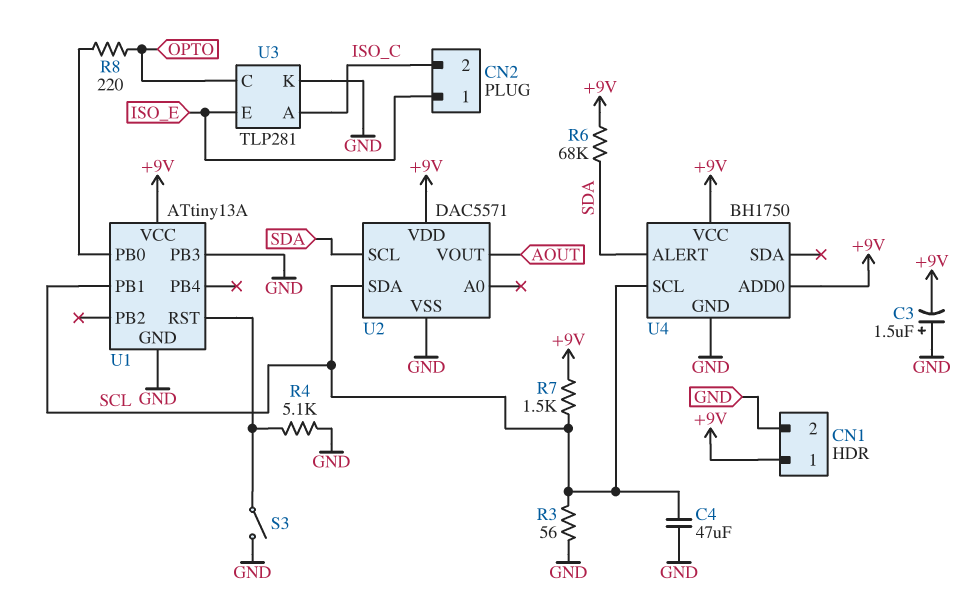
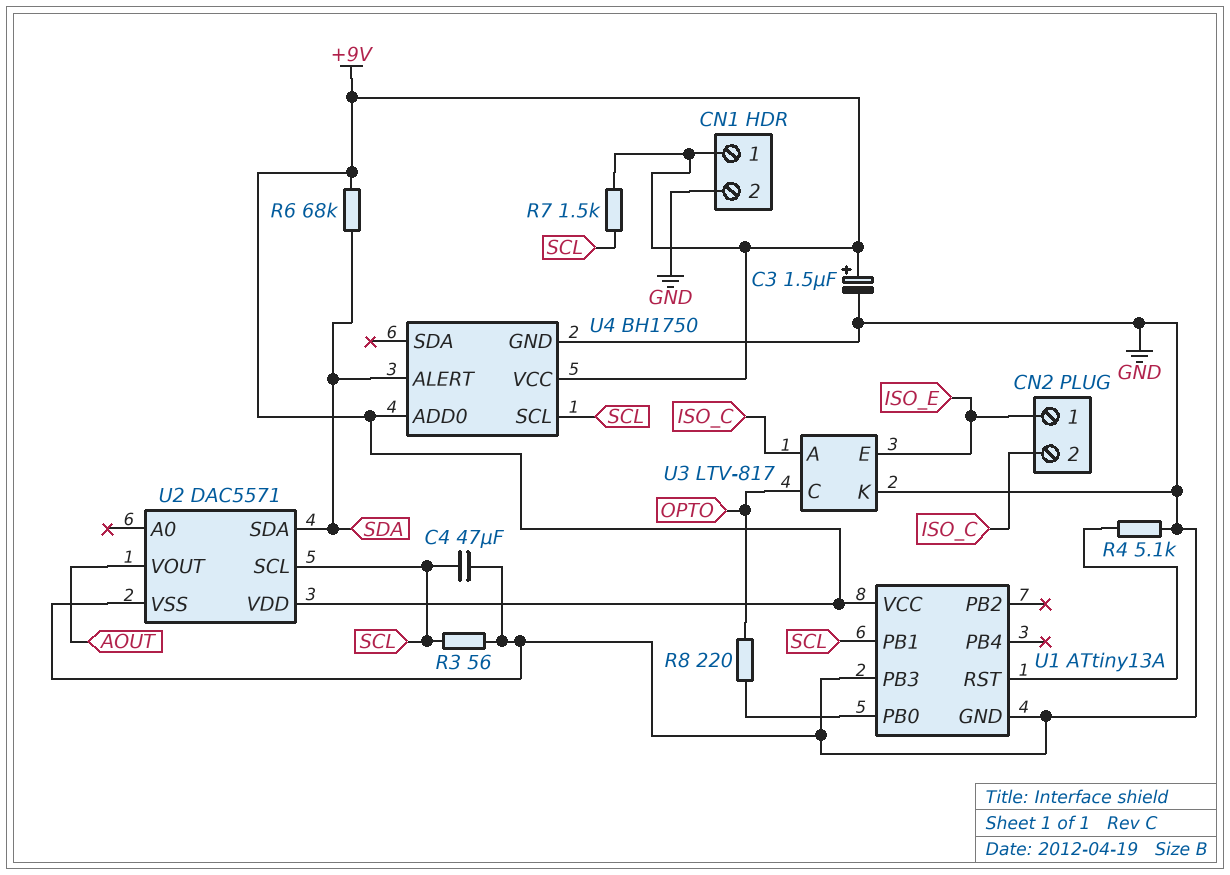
C3: 1.5uF (plus GND, minus +9V) -> 1.5uF (plus +9V, minus GND)
S3: switch (GND, U1/RST) -> none
U2 pin SCL: SDA -> SCL
U2 pin SDA: SCL -> SDA
U3: TLP281 -> LTV-817

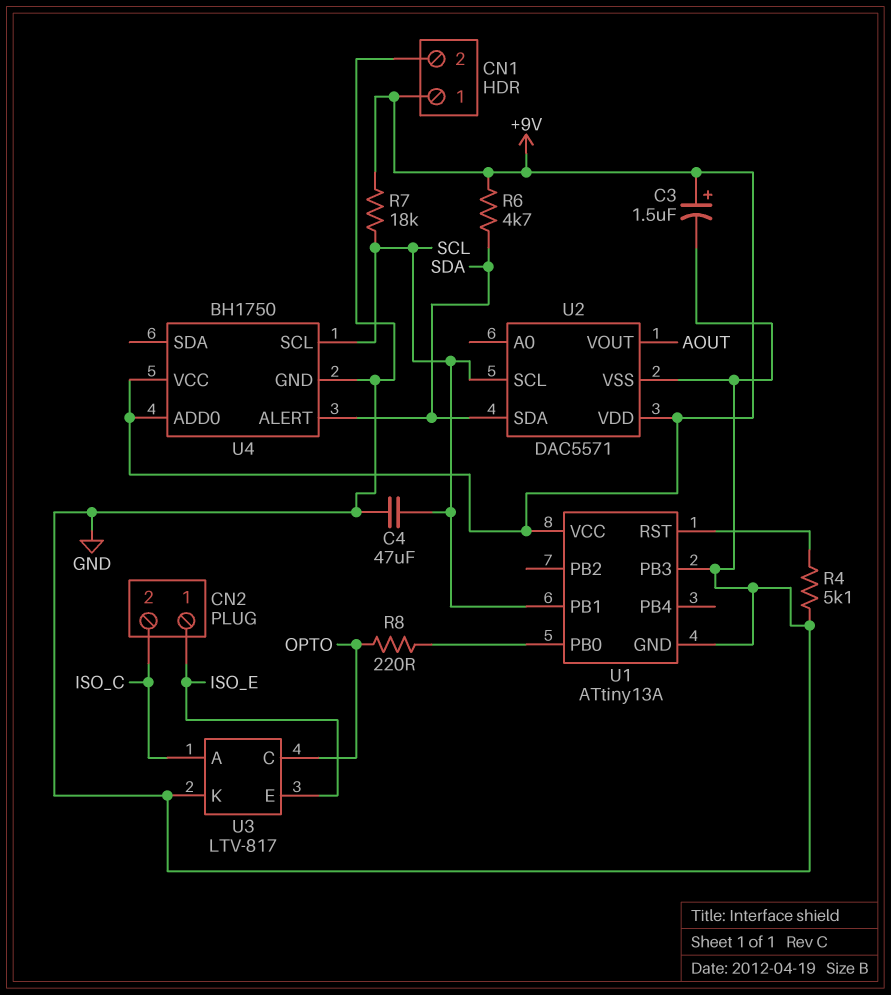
R3: 56 (GND, SCL) -> none
R6: 68k (+9V, SDA) -> 4.7k (+9V, SDA)
R7: 1.5k (+9V, SCL) -> 18k (+9V, SCL)

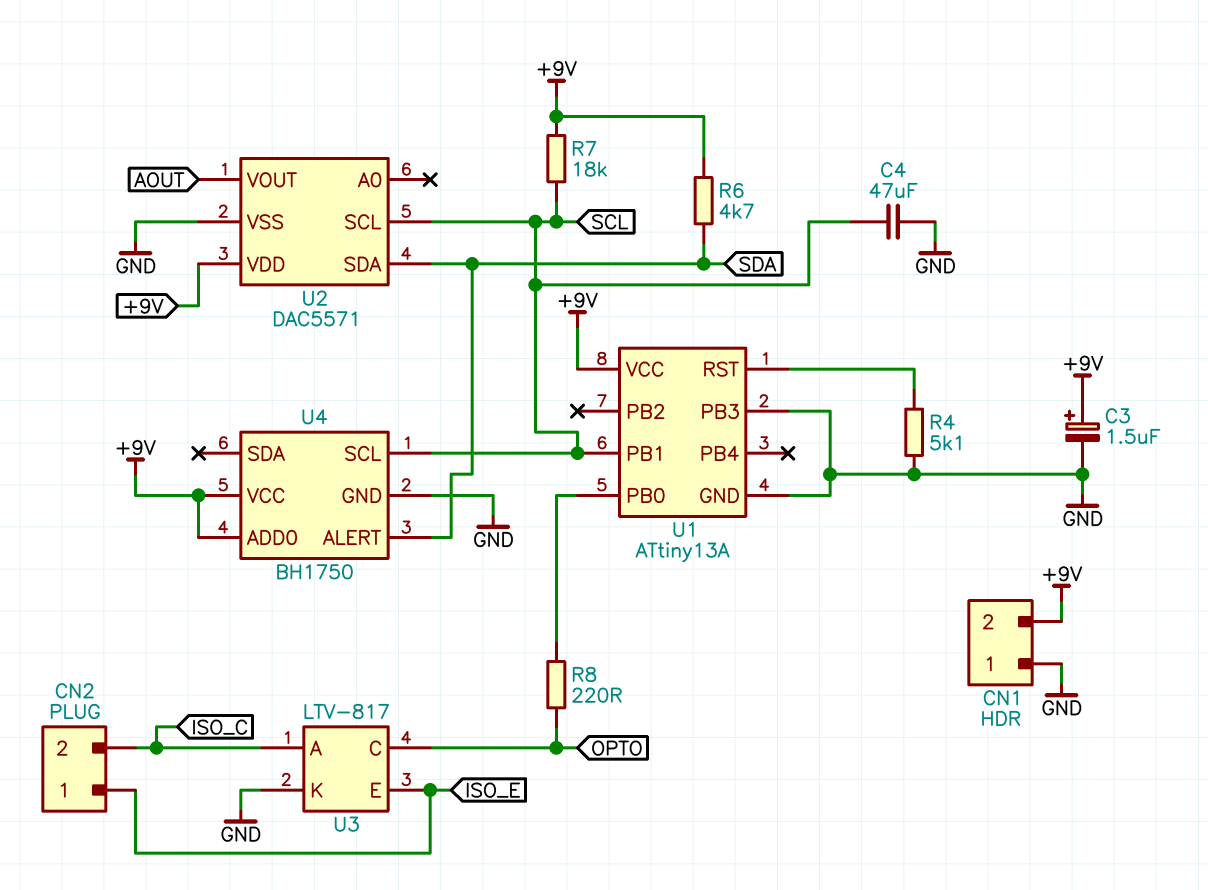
CN1 pin 1: +9V -> GND
CN1 pin 2: GND -> +9V

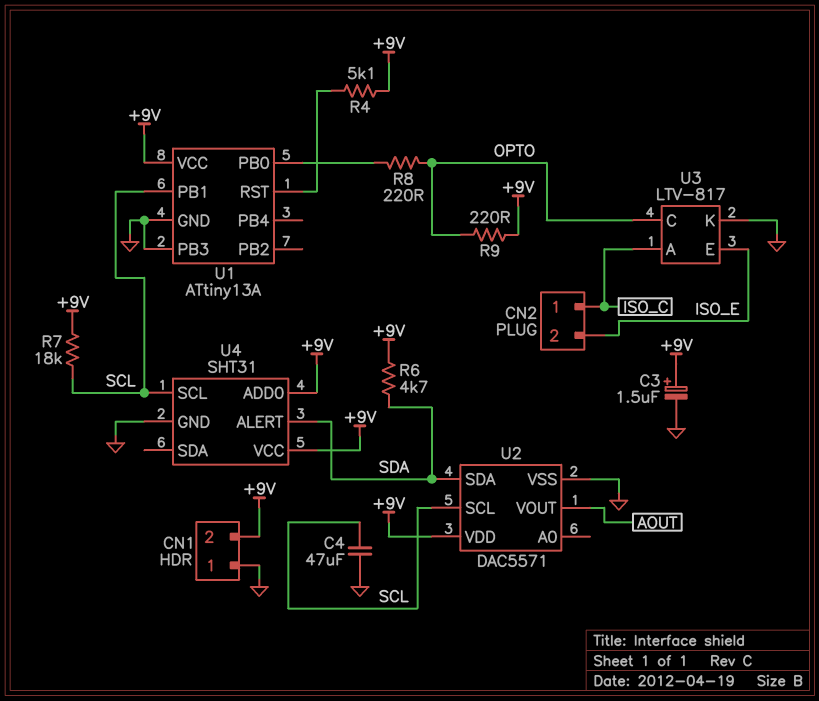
CN2 pin 1: ISO_E -> ISO_C
CN2 pin 2: ISO_C -> ISO_E
R4: 5.1k (GND, U1/RST) -> 5.1k (+9V, U1/RST)
R9: none -> 220 (+9V, OPTO)
U4: BH1750 -> SHT31

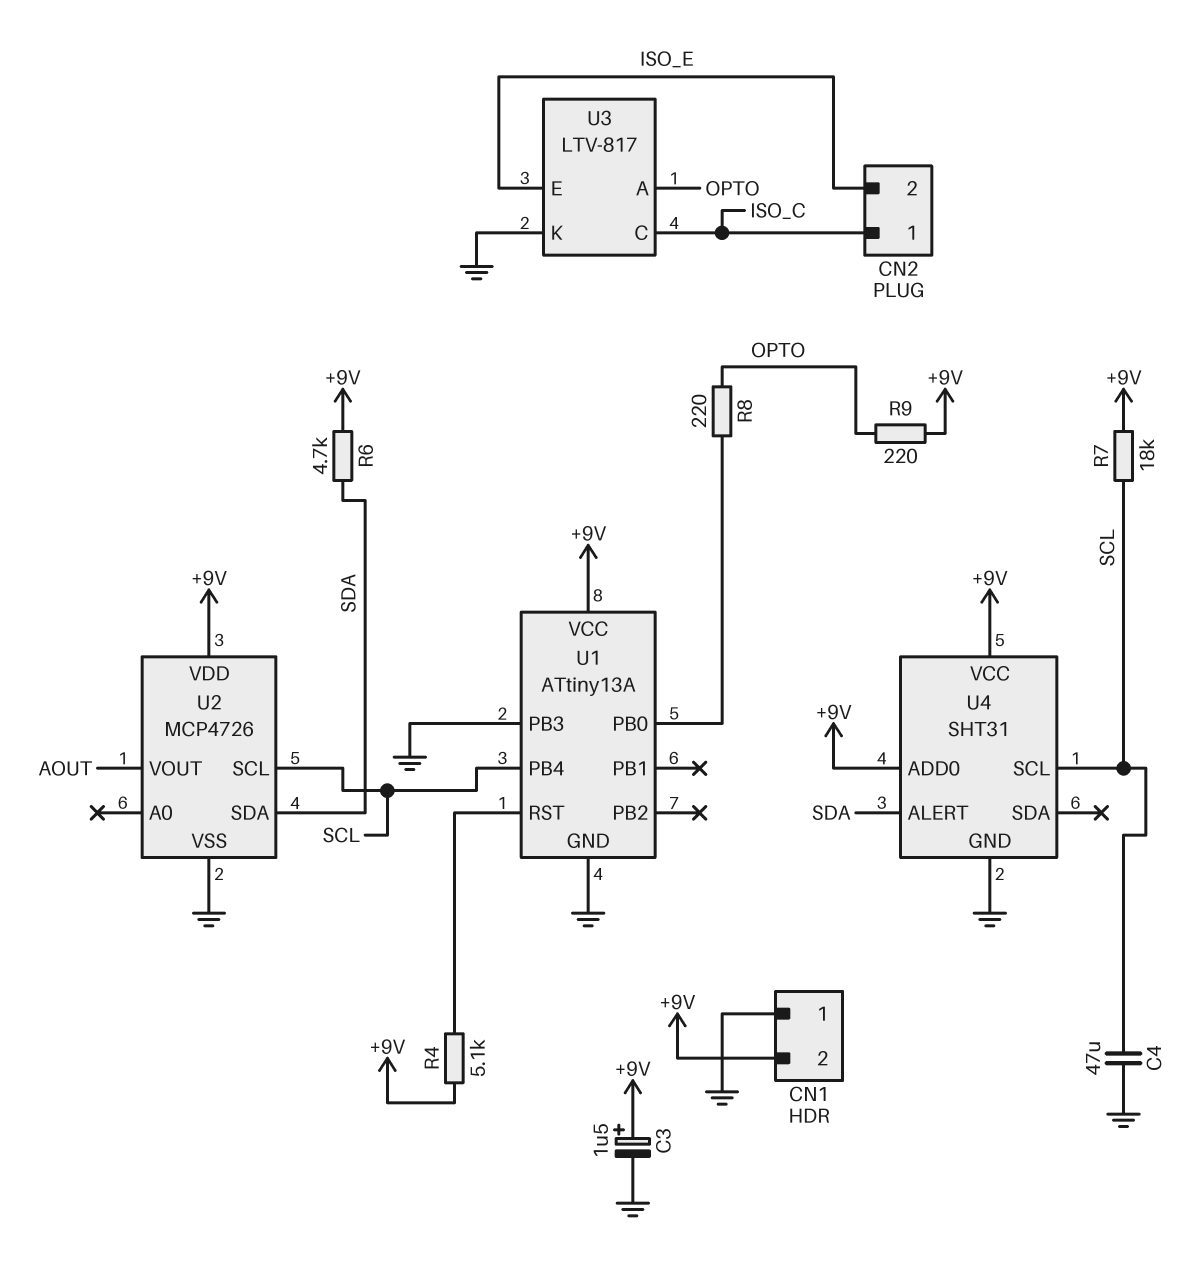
U1 pin PB1: SCL -> none
U1 pin PB4: none -> SCL
U2: DAC5571 -> MCP4726
U3 pin A: ISO_C -> OPTO
U3 pin C: OPTO -> ISO_C

